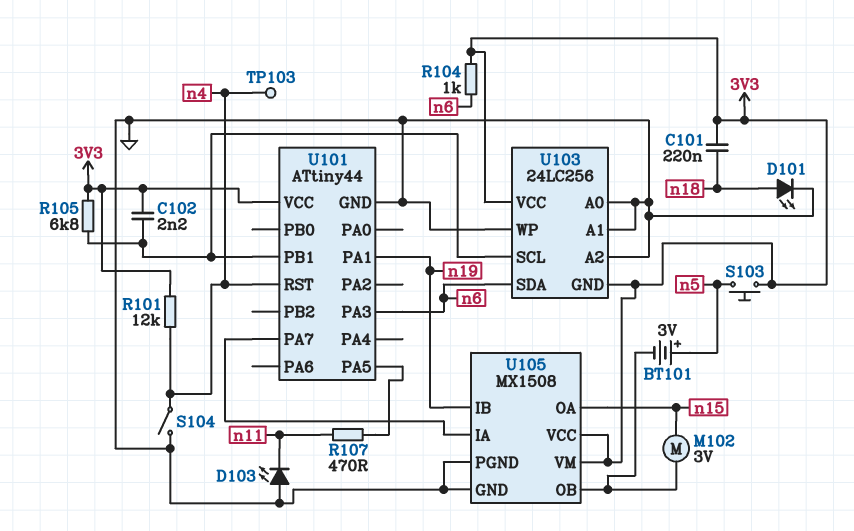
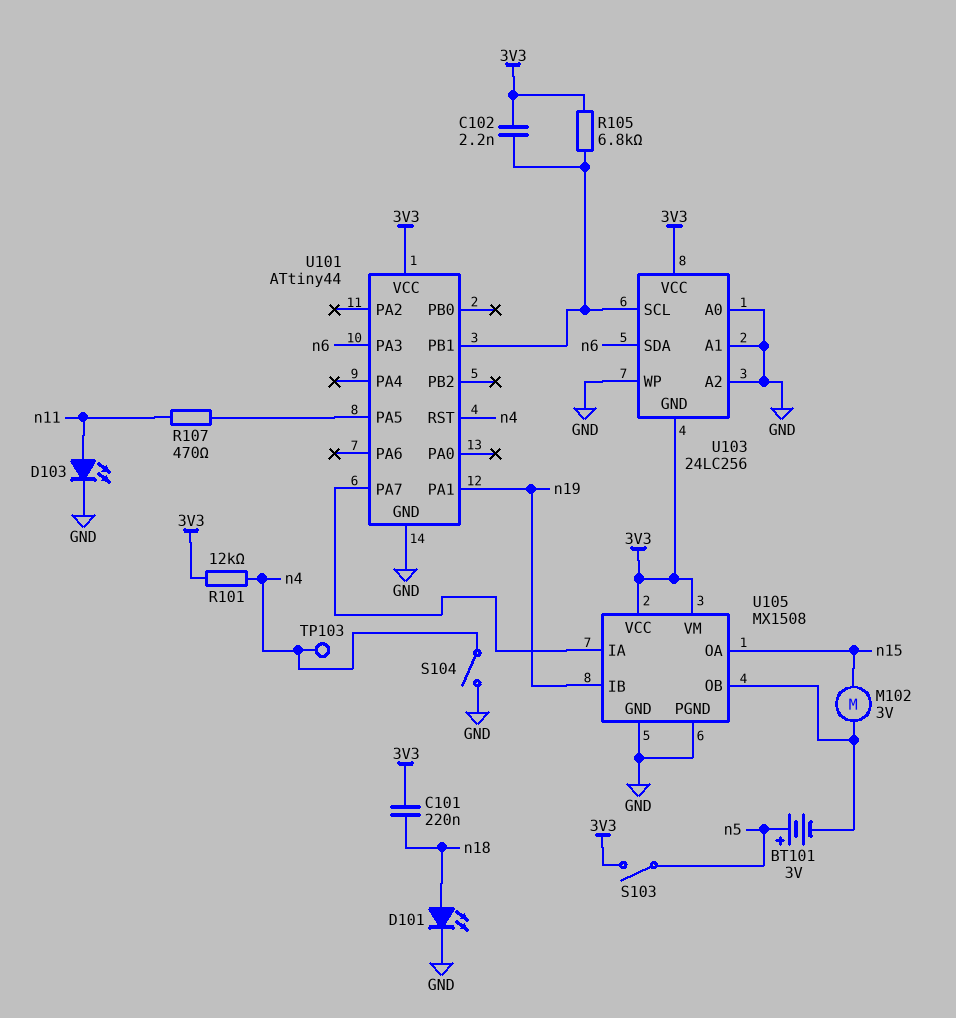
D103: LED (A GND, K n11) -> LED (A n11, K GND)
R104: 1k (3V3, n6) -> none
S103: button (3V3, n5) -> switch (3V3, n5)

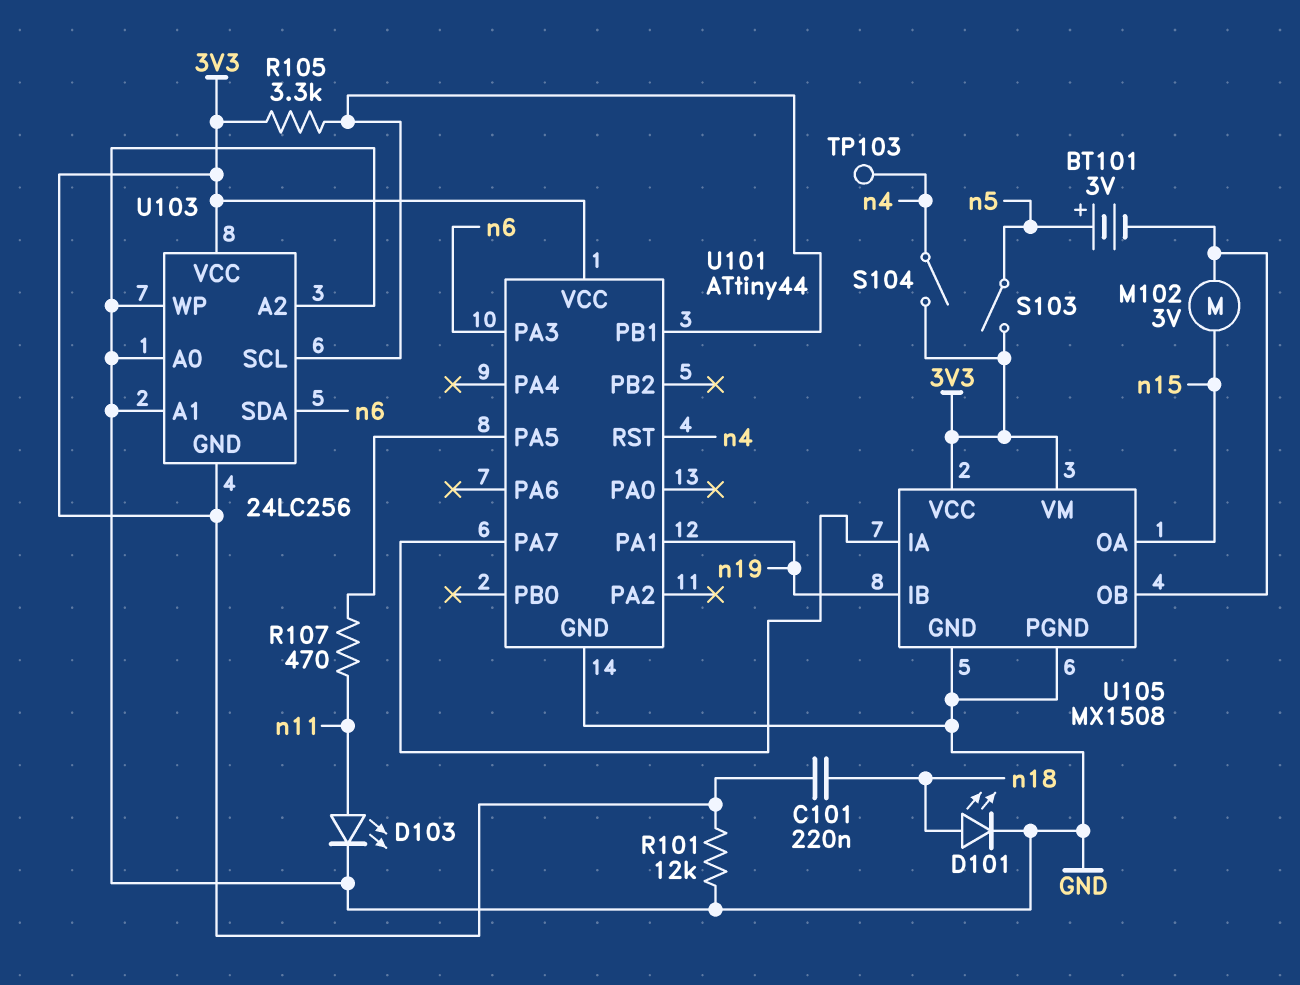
C102: 2.2nF (3V3, U101/PB1) -> none
R101: 12k (3V3, n4) -> 12k (3V3, GND)
R105: 6.8k (3V3, U101/PB1) -> 3.3k (3V3, U101/PB1)
S104: switch (GND, n4) -> switch (3V3, n4)

